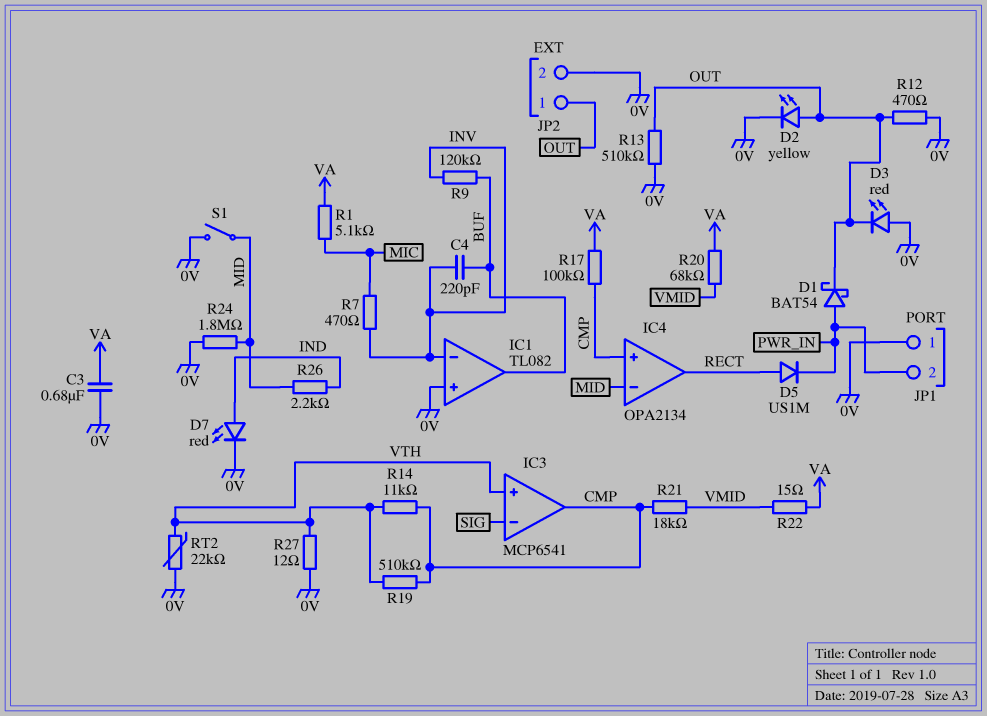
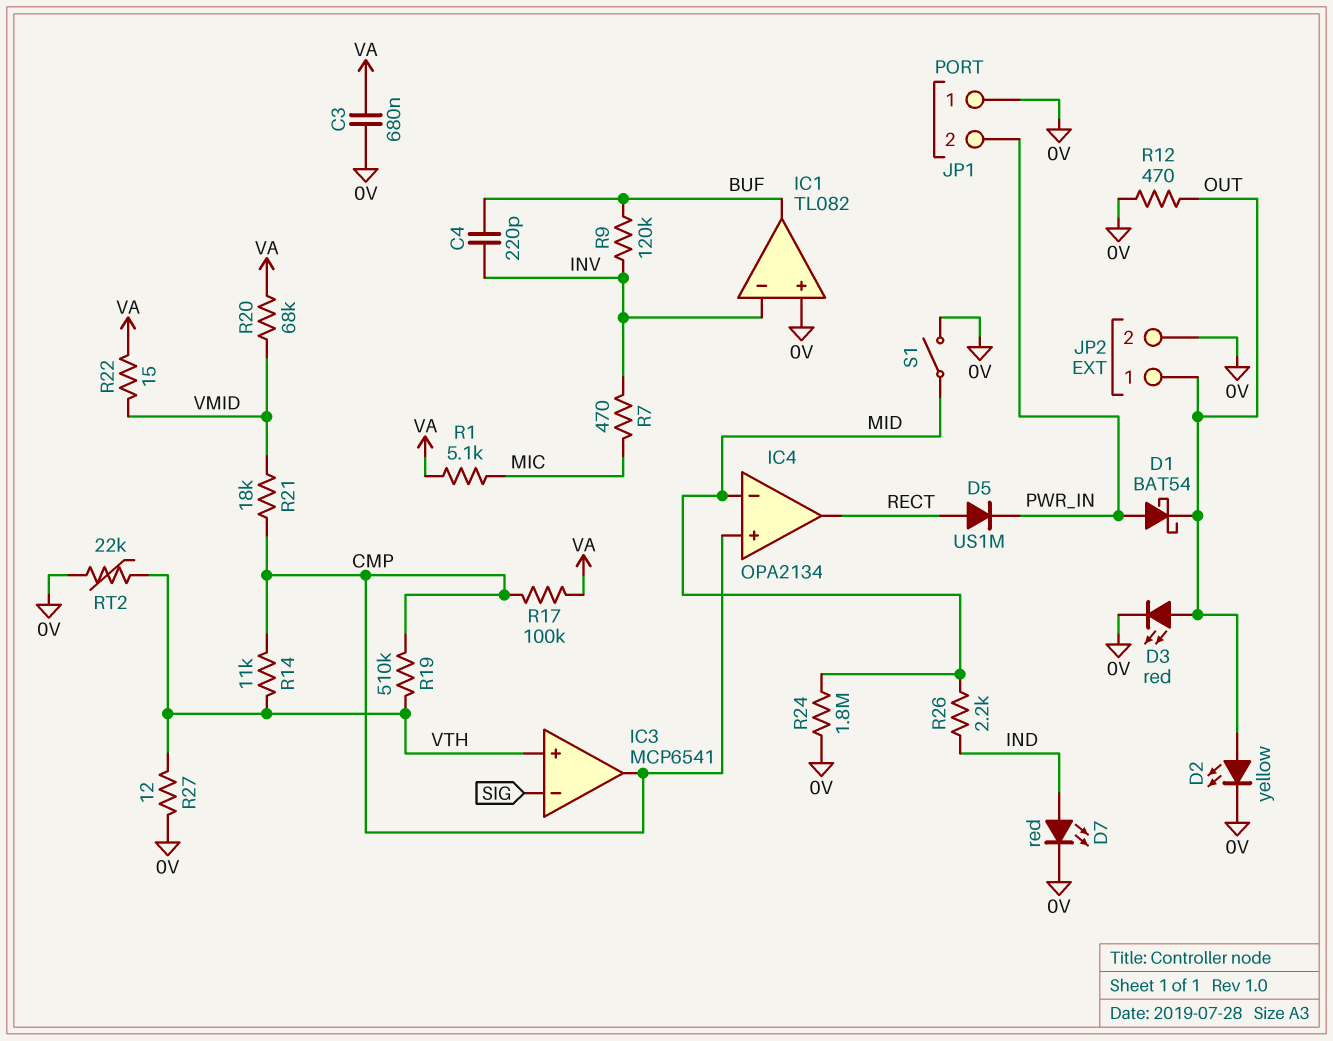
D3: LED red (A 0V, K OUT) -> LED red (A OUT, K 0V)
R13: 510k (0V, OUT) -> none

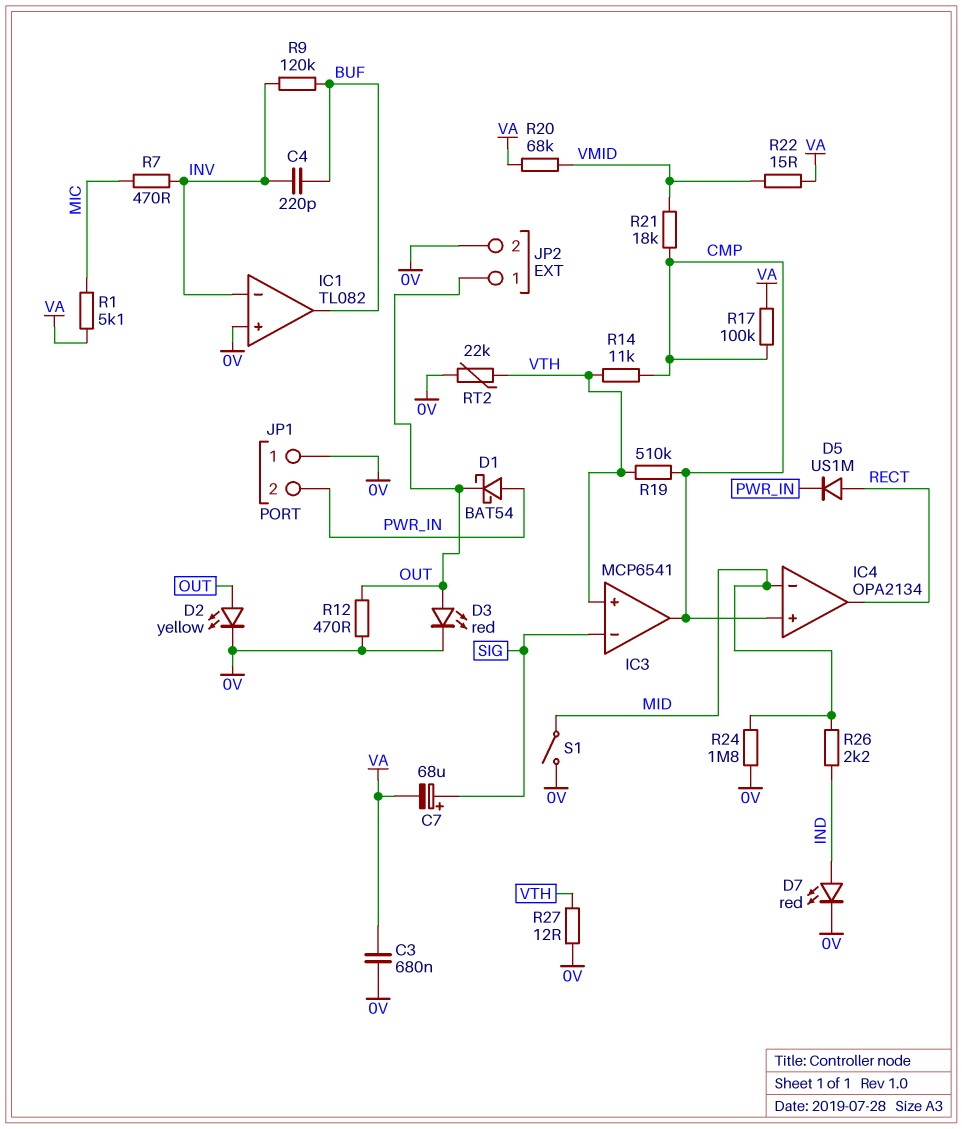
C7: none -> 68uF (plus SIG, minus VA)

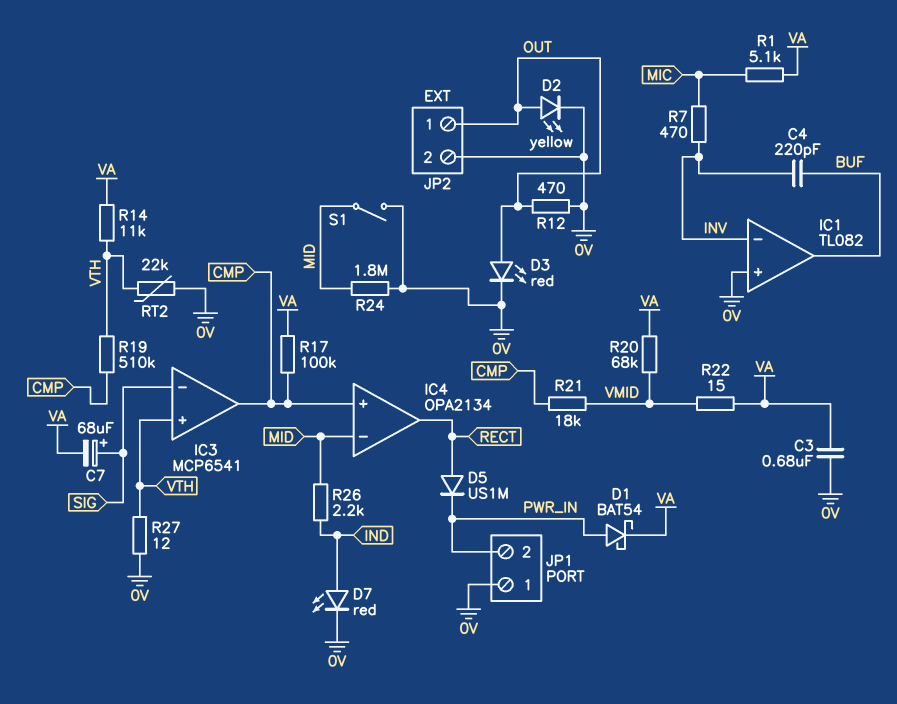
D1: schottky BAT54 (A PWR_IN, K OUT) -> schottky BAT54 (A PWR_IN, K VA)
R9: 120k (BUF, INV) -> none
R14: 11k (CMP, VTH) -> 11k (VA, VTH)

